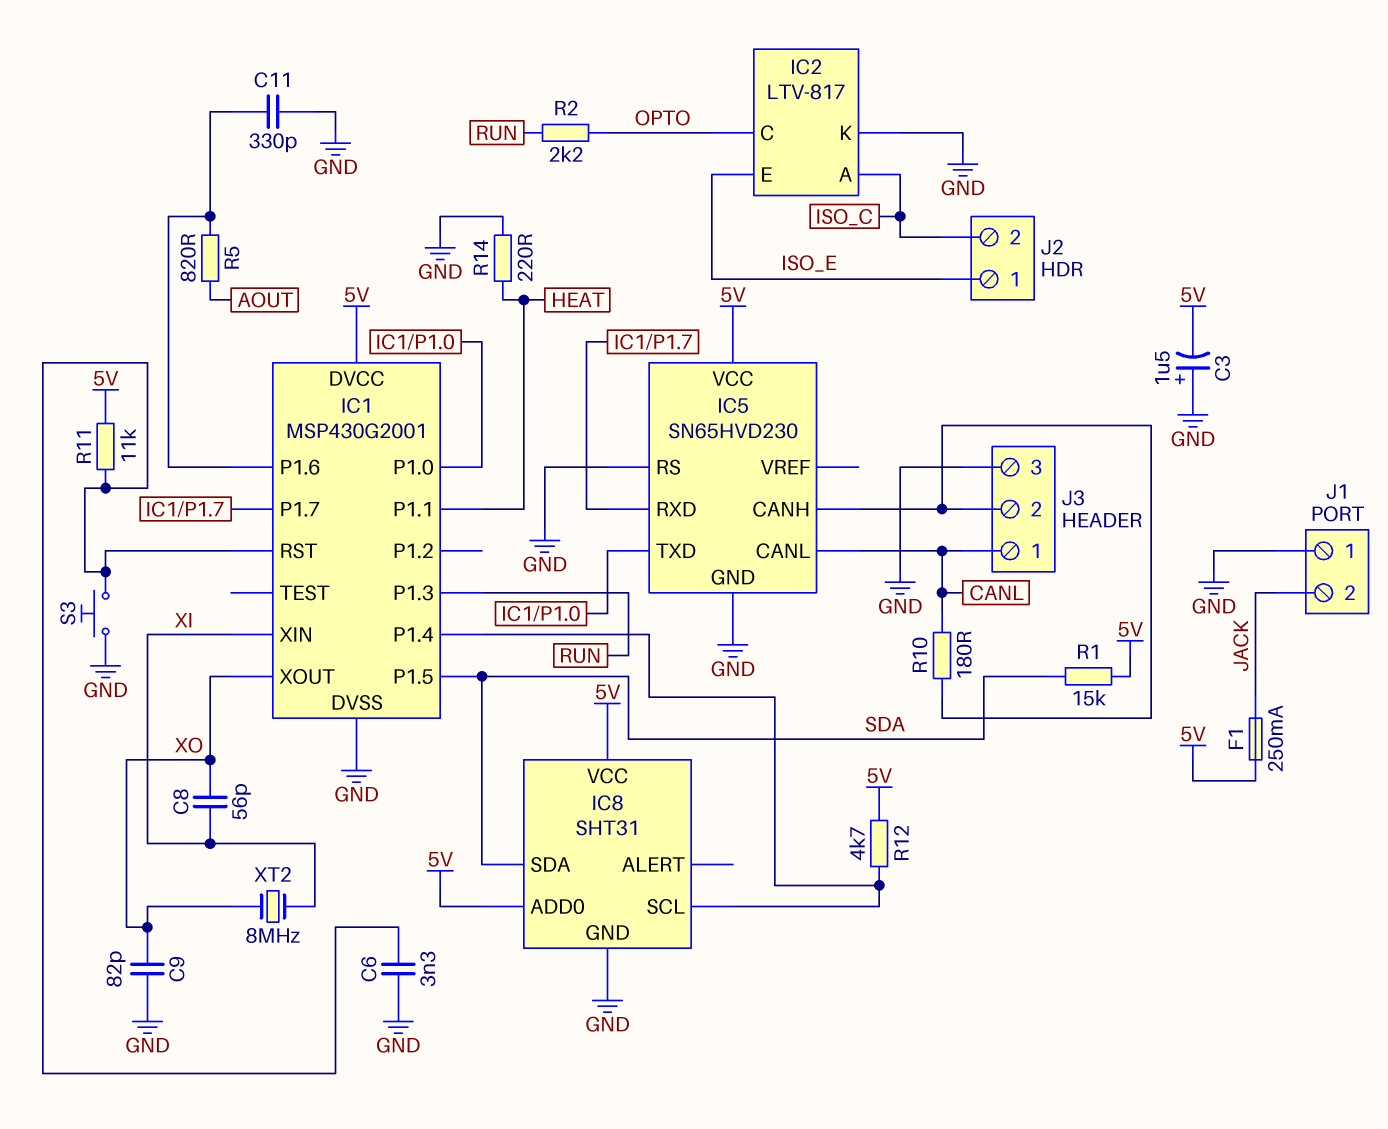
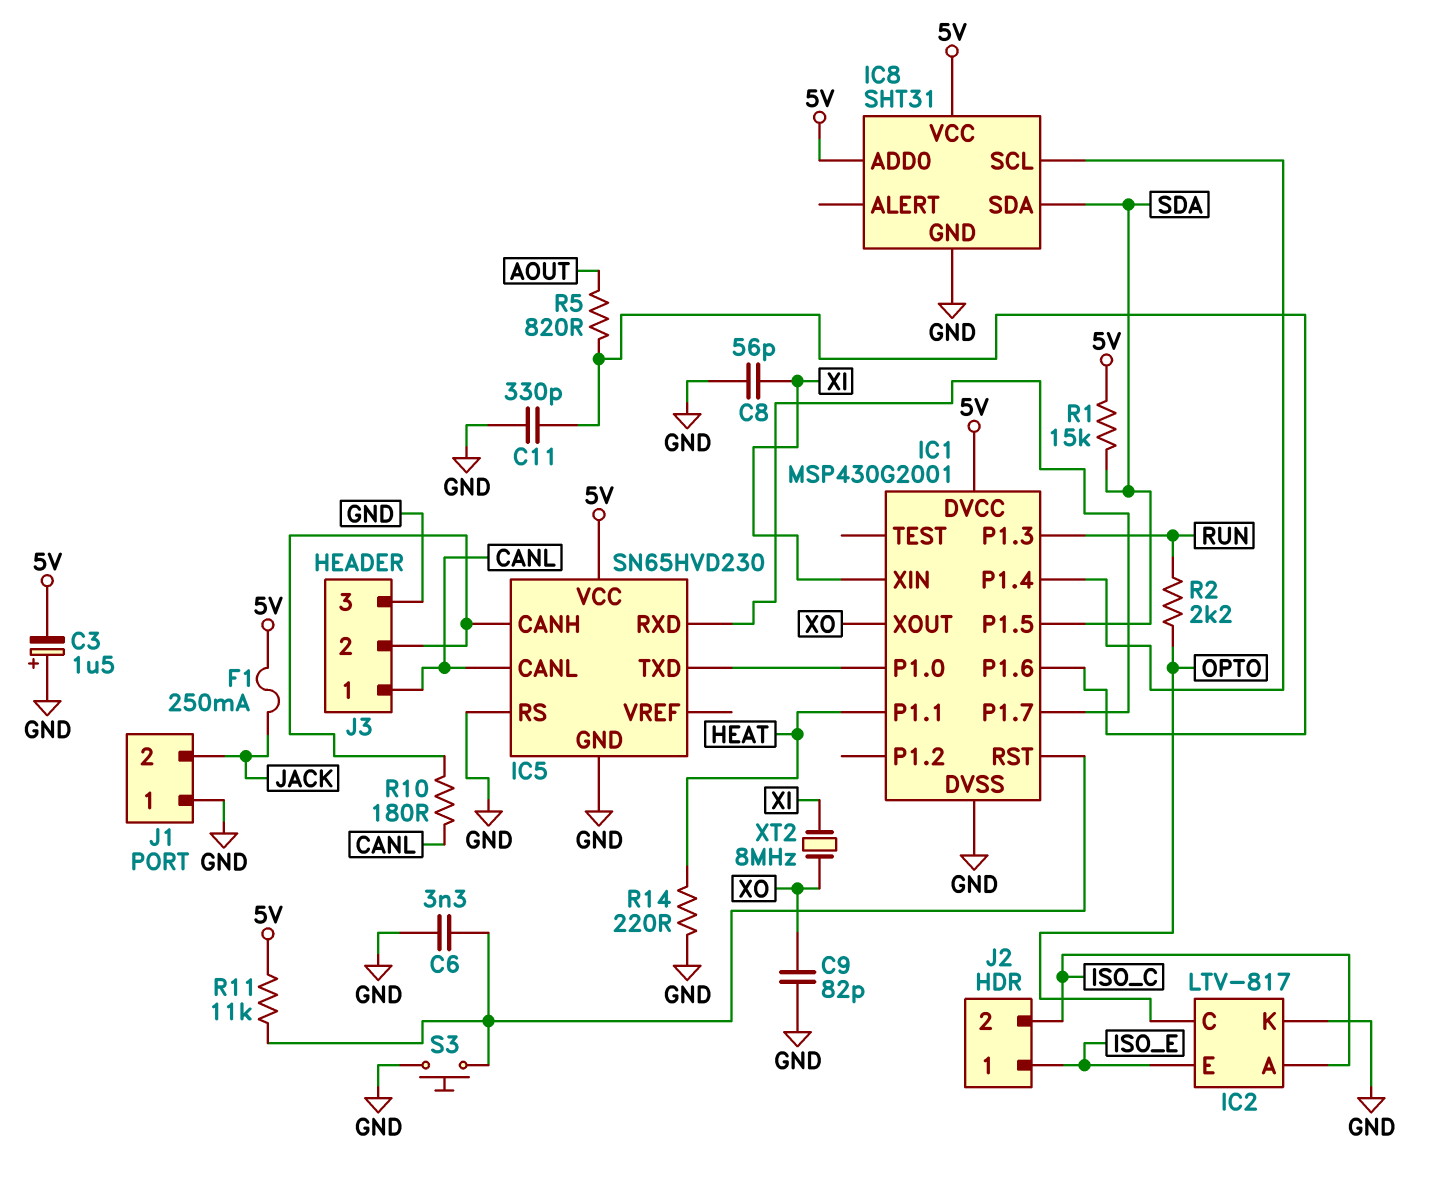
C8: 56pF (XI, XO) -> 56pF (GND, XI)
R12: 4.7k (5V, IC1/P1.4) -> none

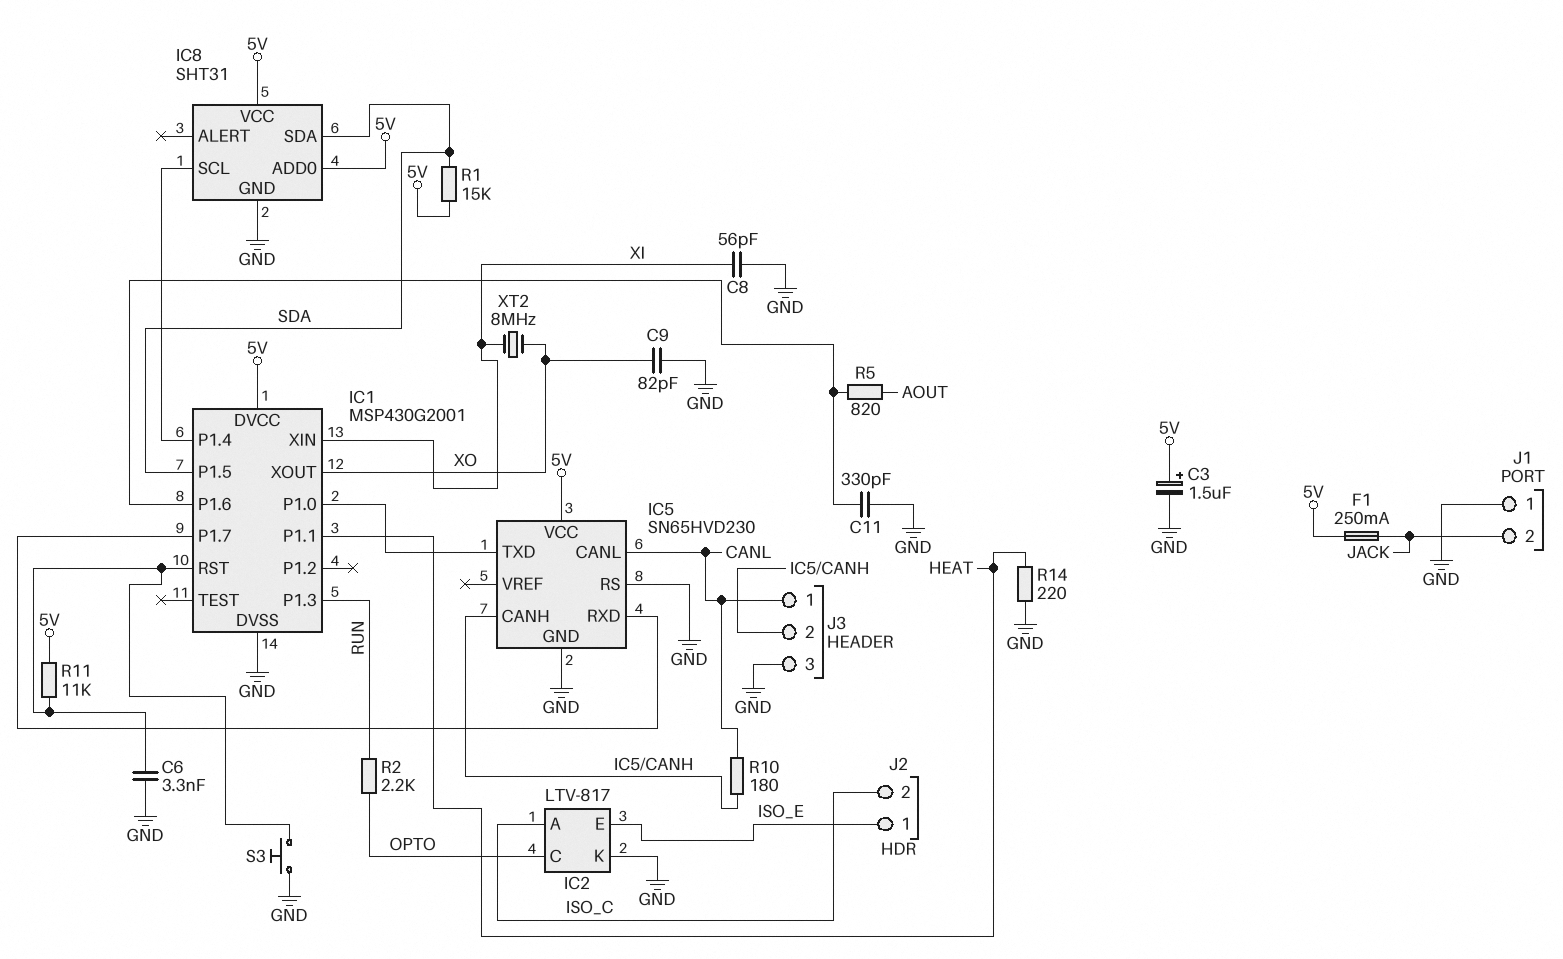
C3: 1.5uF (plus GND, minus 5V) -> 1.5uF (plus 5V, minus GND)

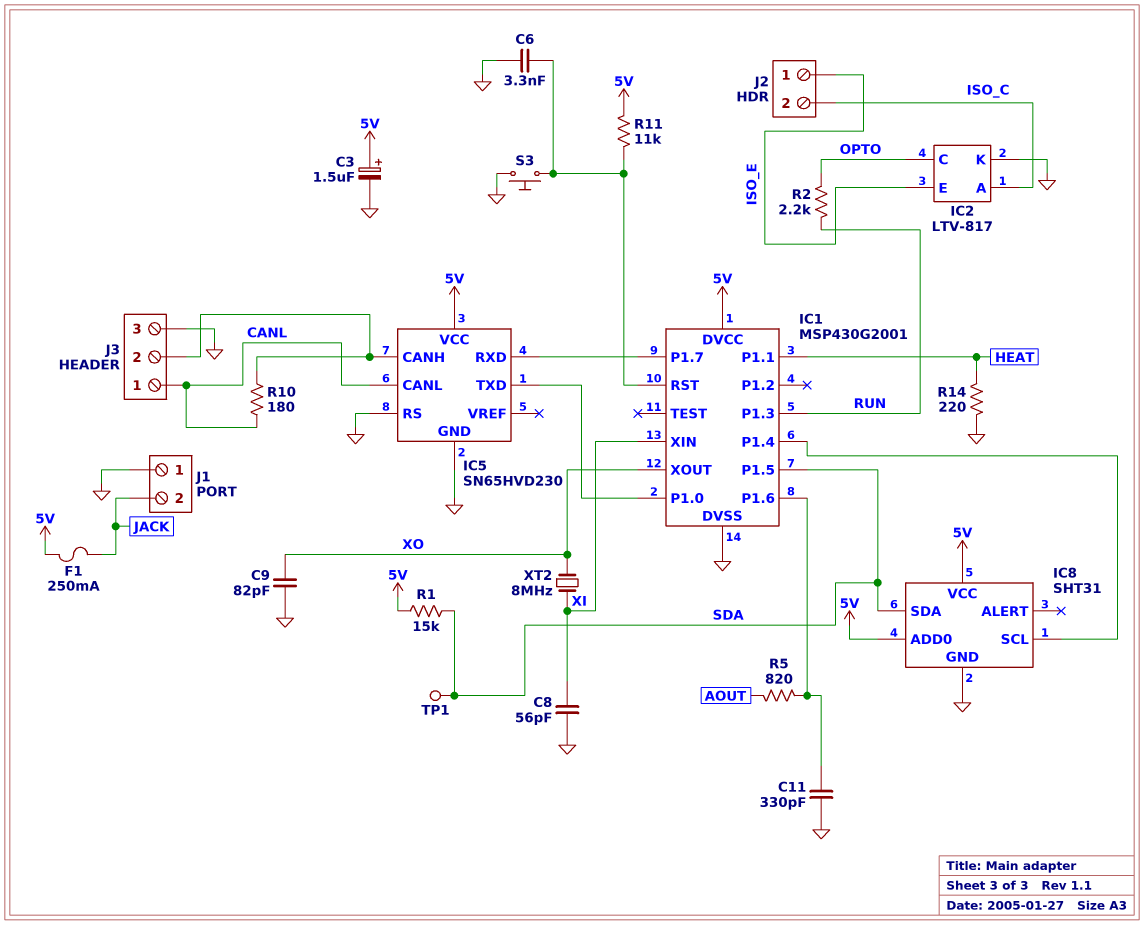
TP1: none -> test point (SDA)

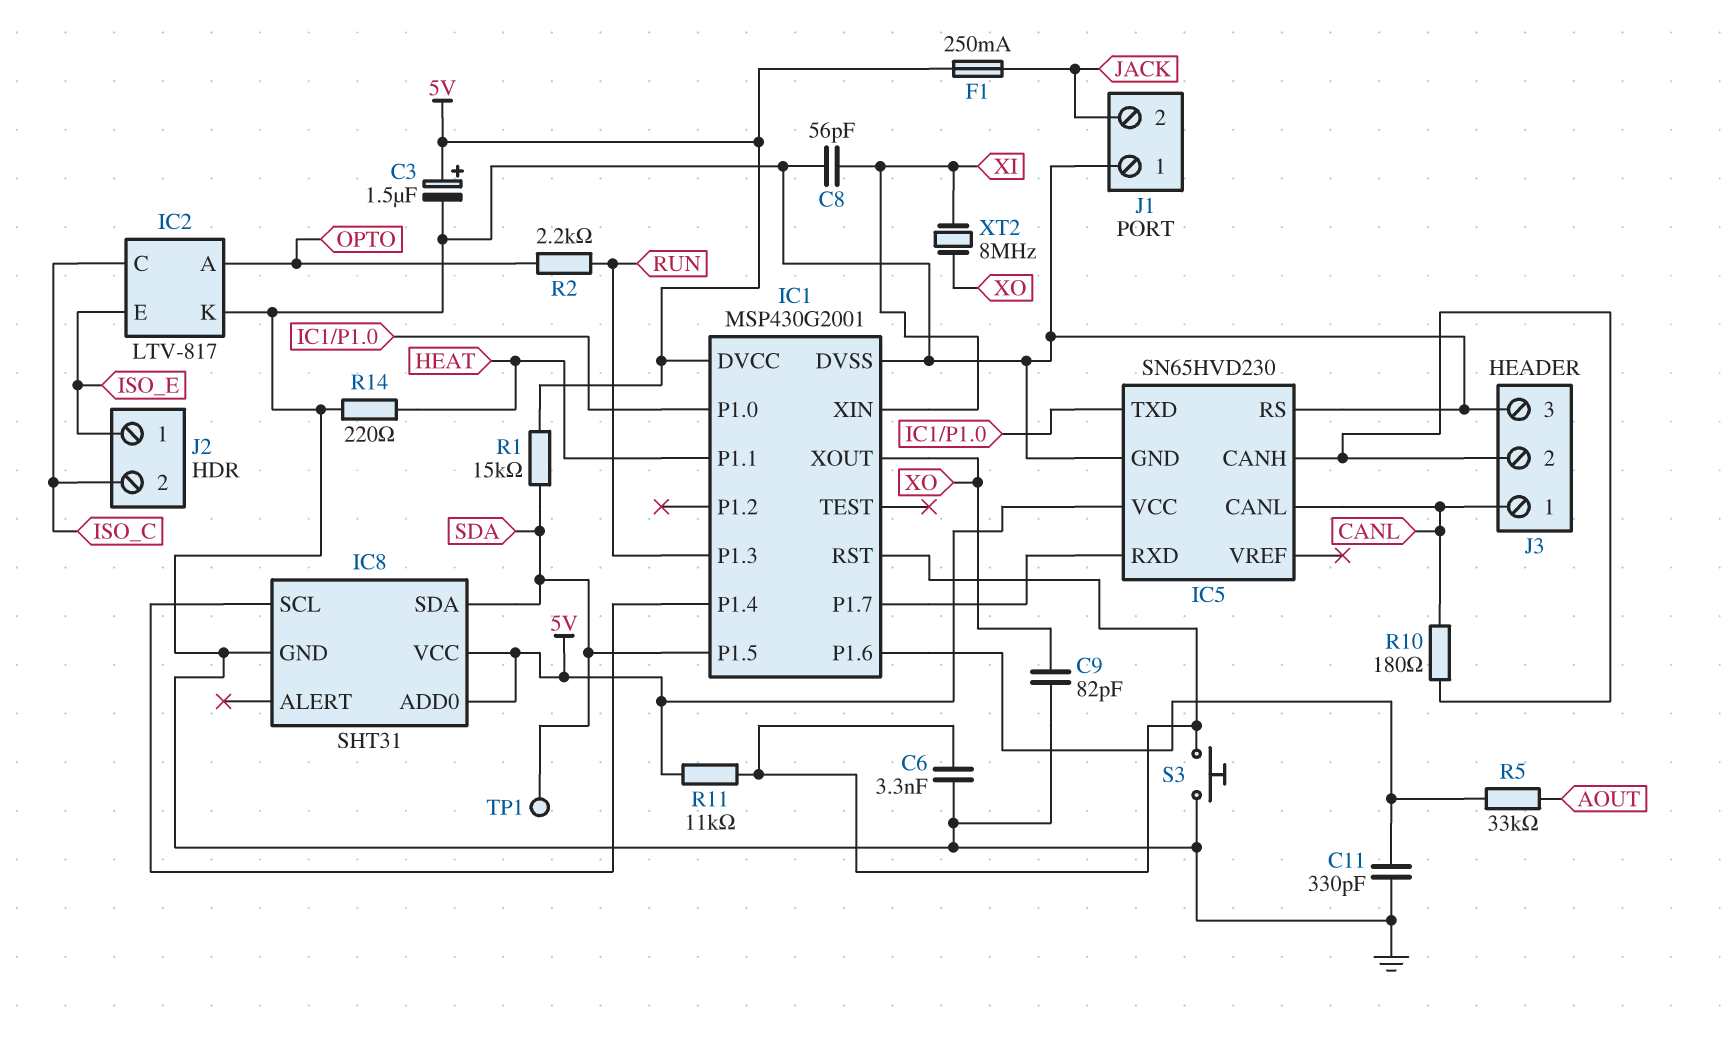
IC2 pin A: ISO_C -> OPTO
IC2 pin C: OPTO -> ISO_C
R5: 820 (AOUT, IC1/P1.6) -> 33k (AOUT, IC1/P1.6)

